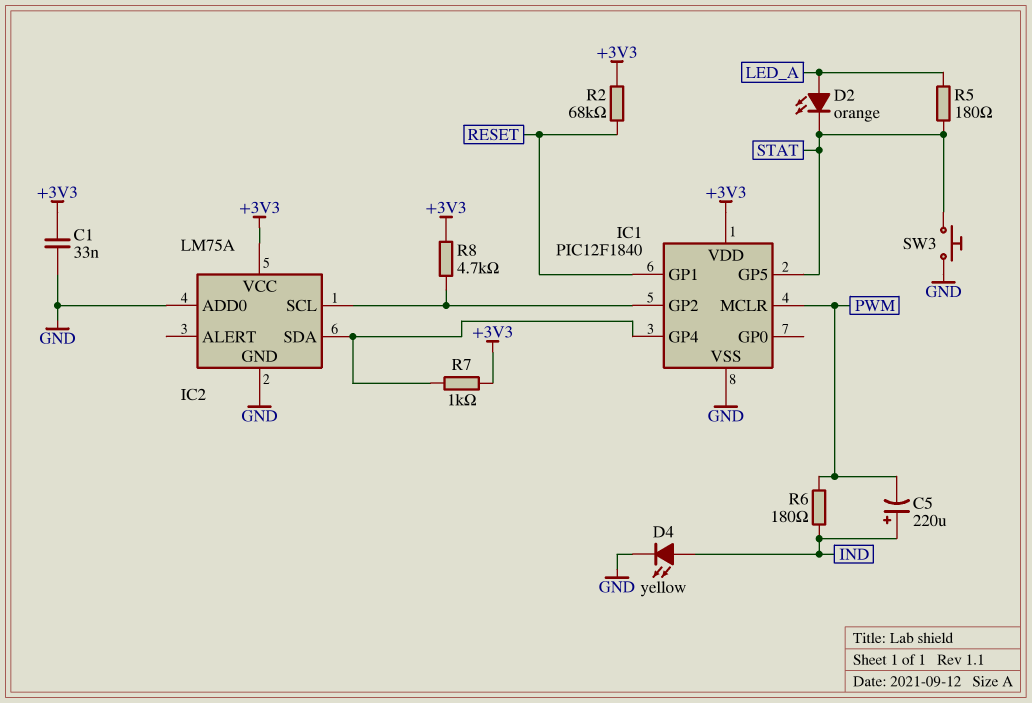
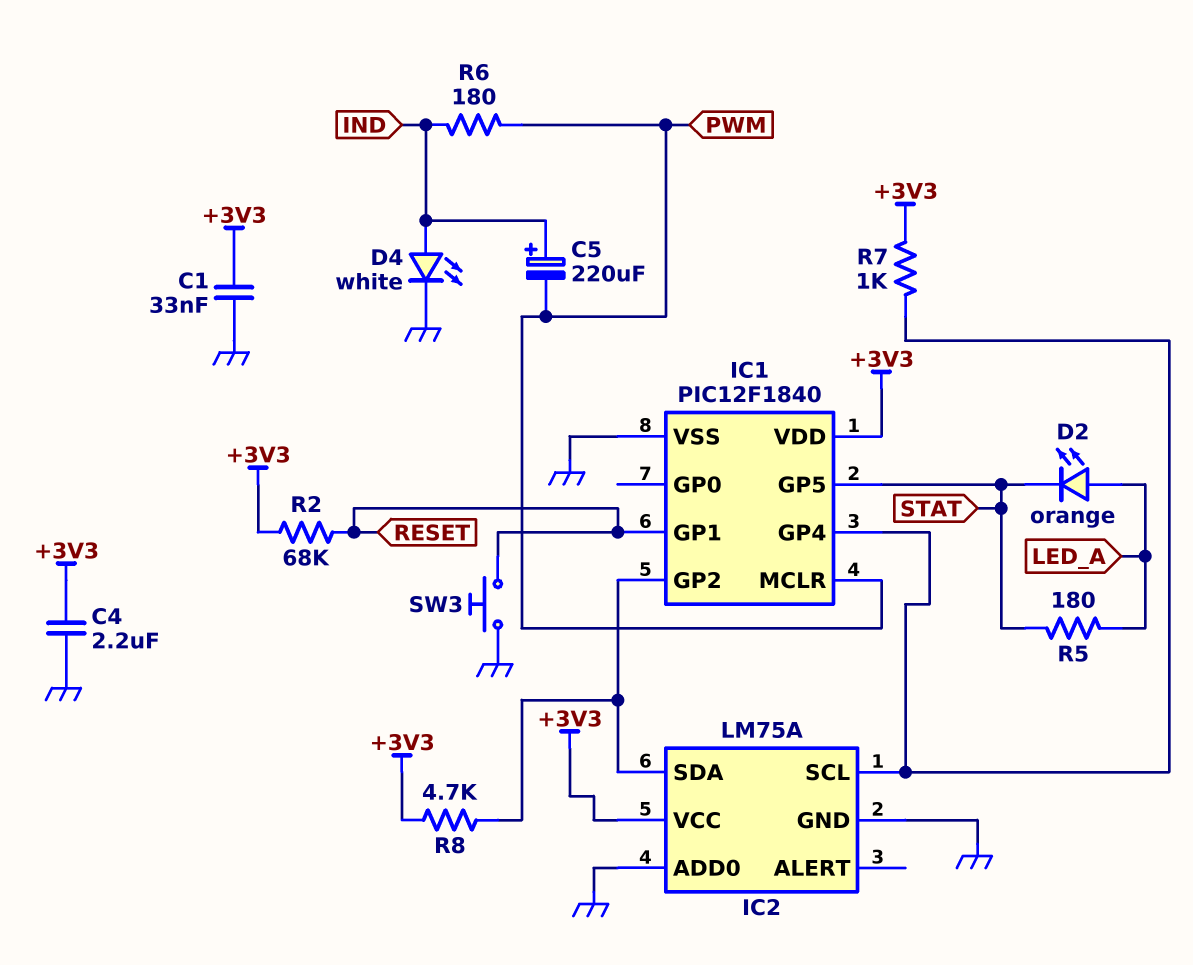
C4: none -> 2.2uF (+3V3, GND)
D4: LED yellow (A IND, K GND) -> LED white (A IND, K GND)
IC2 pin SCL: IC1/GP2 -> IC1/GP4
IC2 pin SDA: IC1/GP4 -> IC1/GP2
SW3: button (GND, STAT) -> button (GND, RESET)

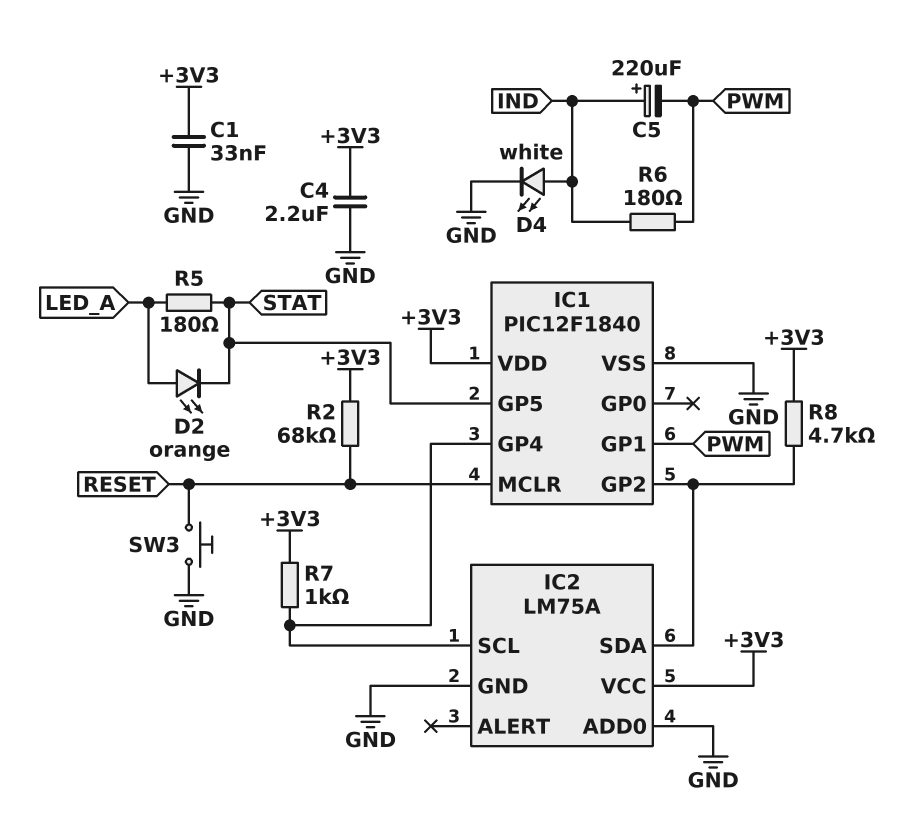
IC1 pin GP1: RESET -> PWM
IC1 pin MCLR: PWM -> RESET

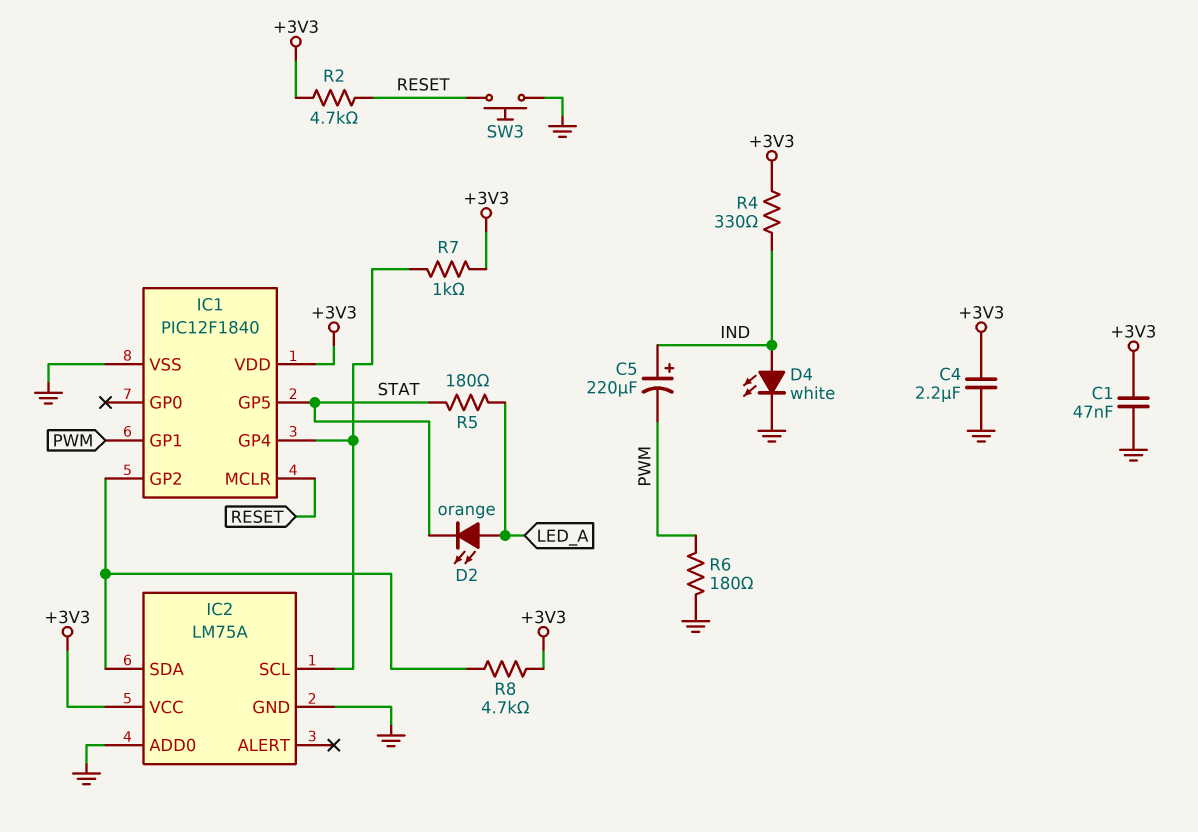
C1: 33nF (+3V3, GND) -> 47nF (+3V3, GND)
R2: 68k (+3V3, RESET) -> 4.7k (+3V3, RESET)
R4: none -> 330 (+3V3, IND)
R6: 180 (IND, PWM) -> 180 (GND, PWM)

